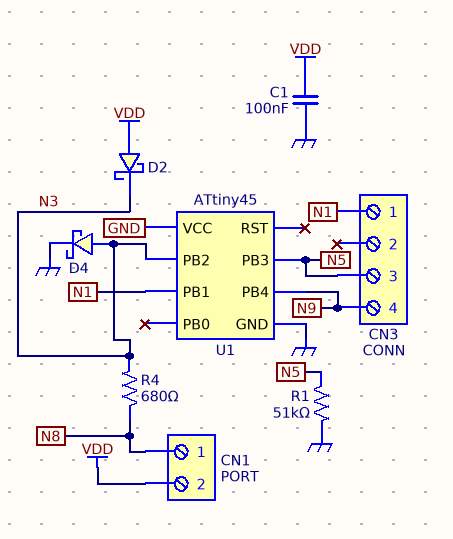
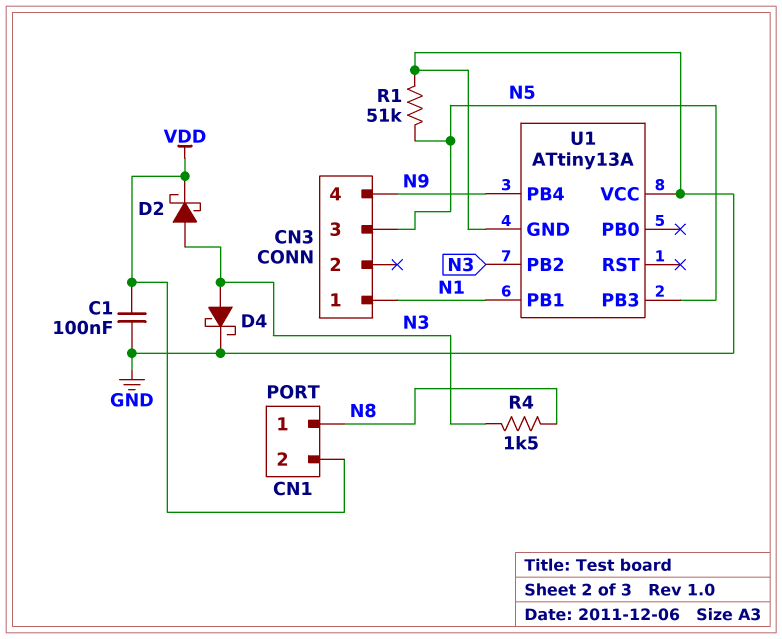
D2: schottky (A VDD, K N3) -> schottky (A N3, K VDD)
R4: 680 (N3, N8) -> 1.5k (N3, N8)
U1: ATtiny45 -> ATtiny13A

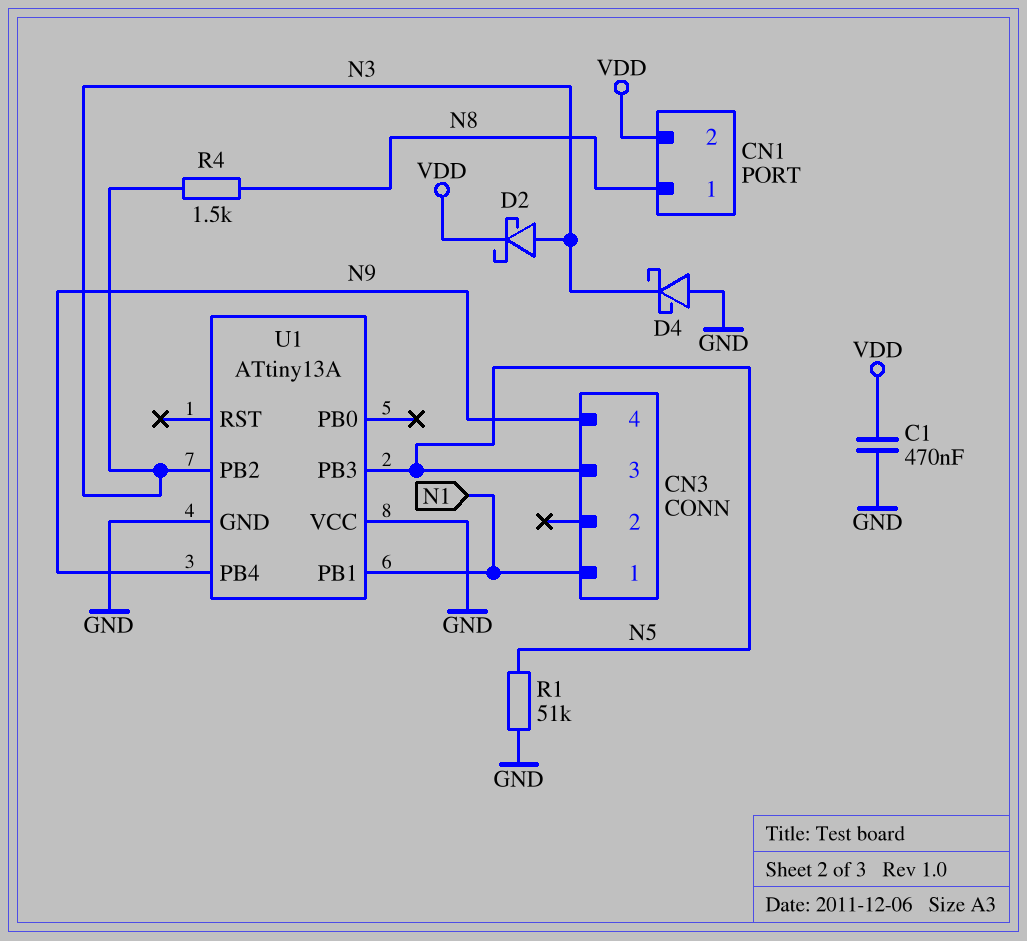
C1: 100nF (GND, VDD) -> 470nF (GND, VDD)
D4: schottky (A N3, K GND) -> schottky (A GND, K N3)

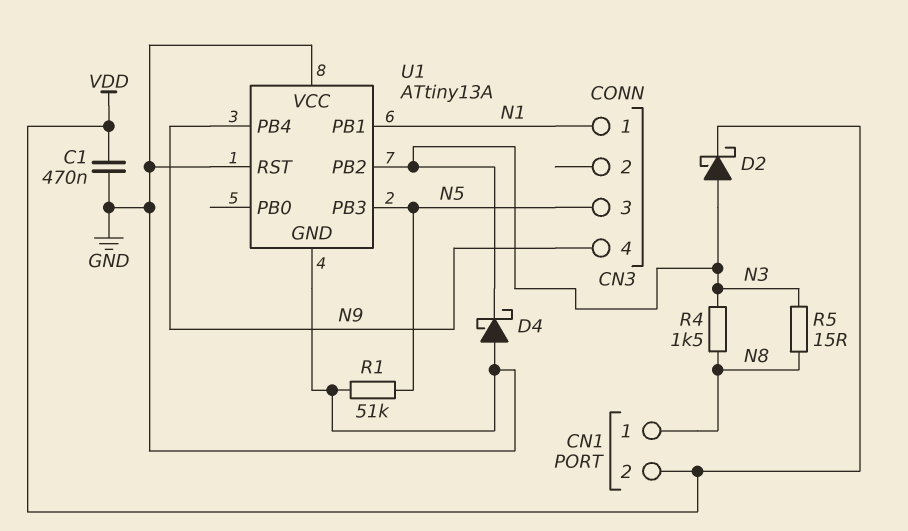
R5: none -> 15 (N3, N8)
U1 pin RST: none -> GND

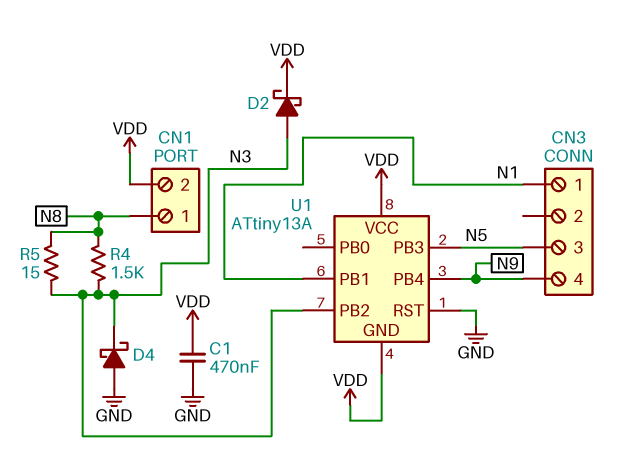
R1: 51k (GND, N5) -> none
U1 pin GND: GND -> VDD
U1 pin VCC: GND -> VDD

